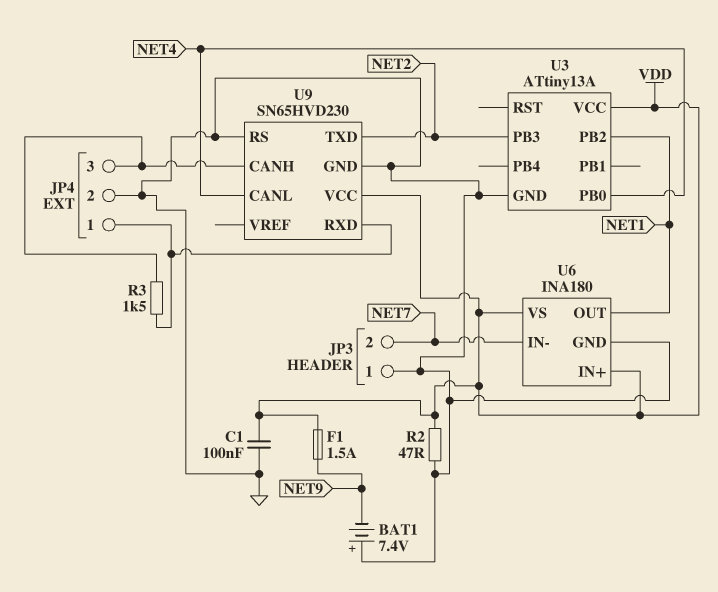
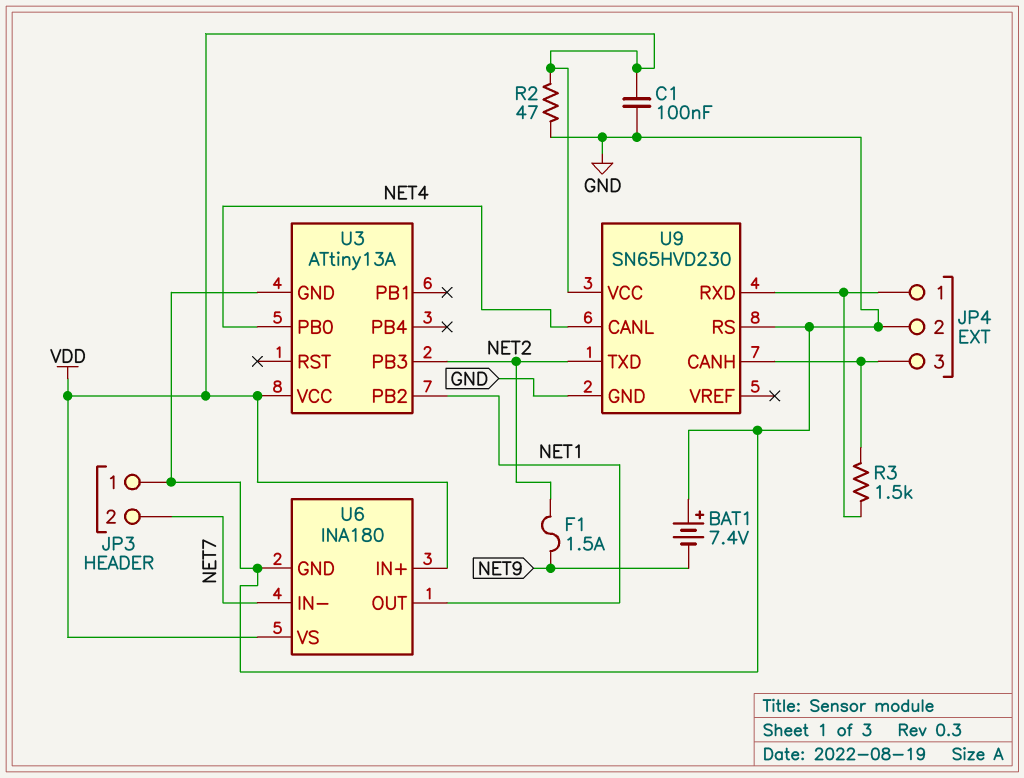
F1: 1.5A (NET9, VDD) -> 1.5A (NET2, NET9)

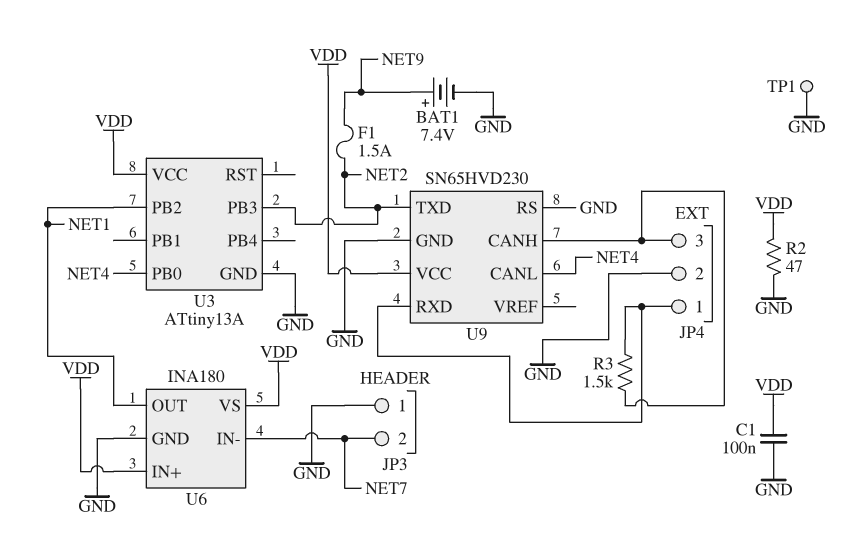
BAT1: 7.4V (plus GND, minus NET9) -> 7.4V (plus NET9, minus GND)
TP1: none -> test point (GND)

